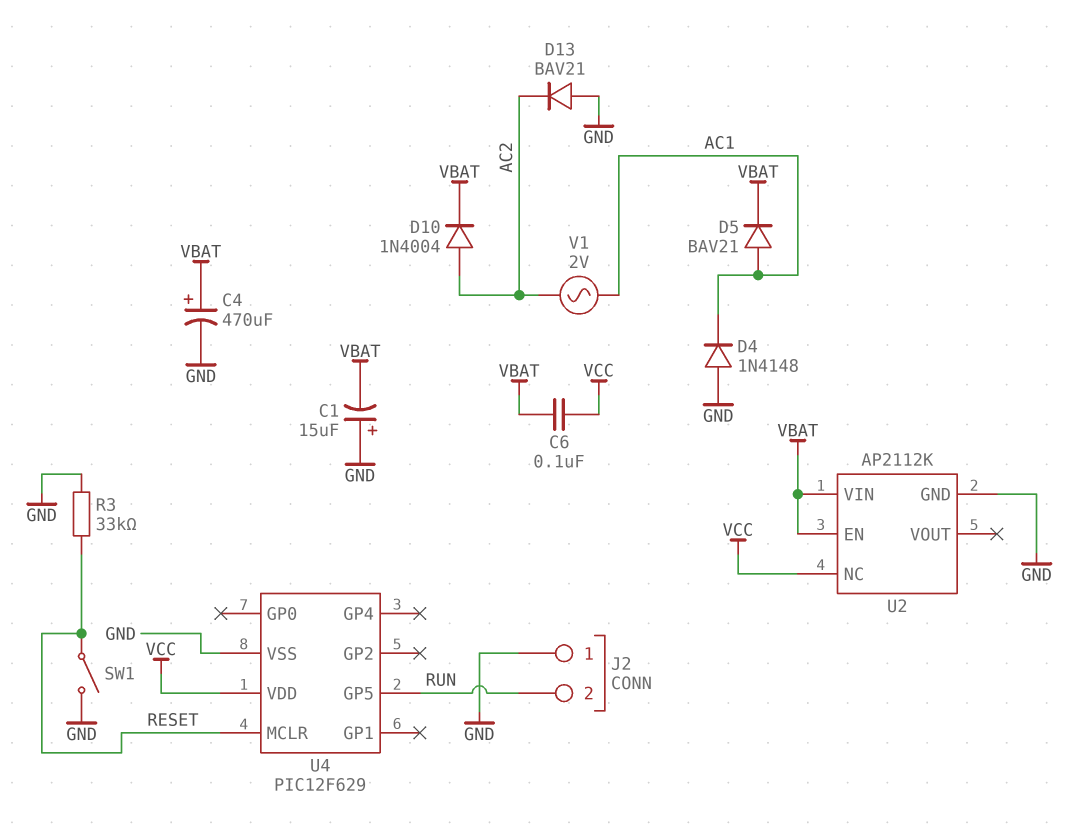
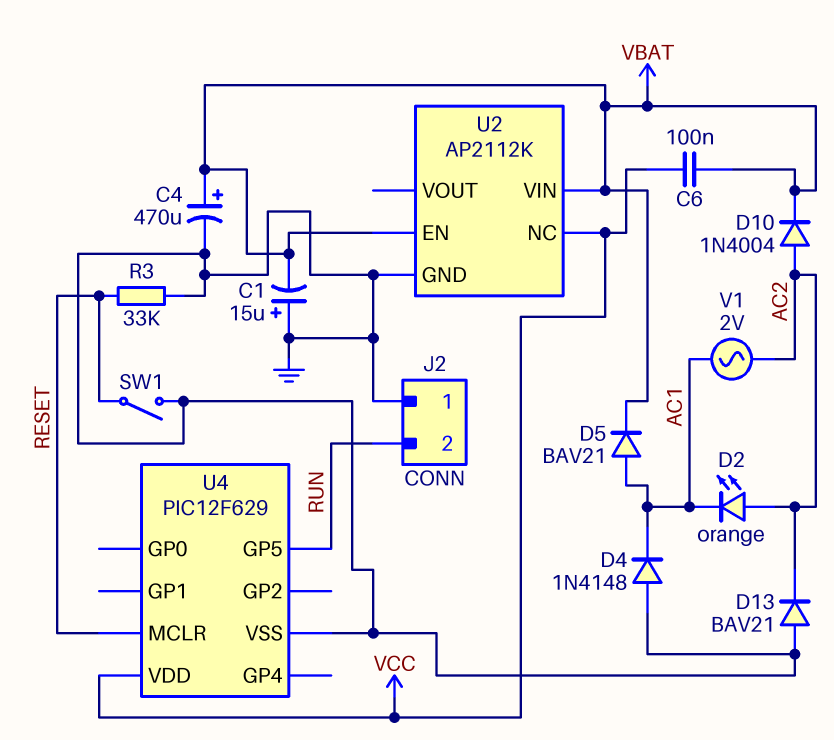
D2: none -> LED orange (A AC2, K AC1)

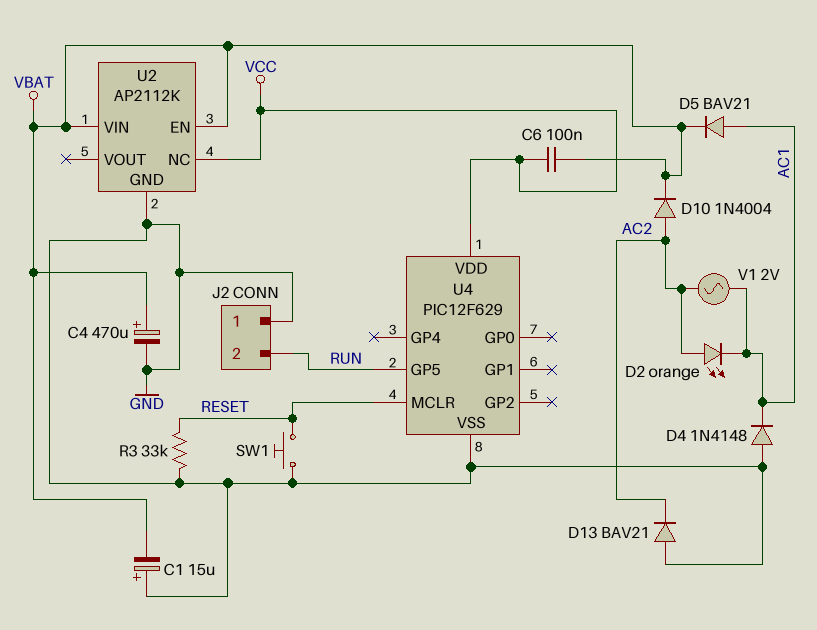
SW1: switch (GND, RESET) -> button (GND, RESET)

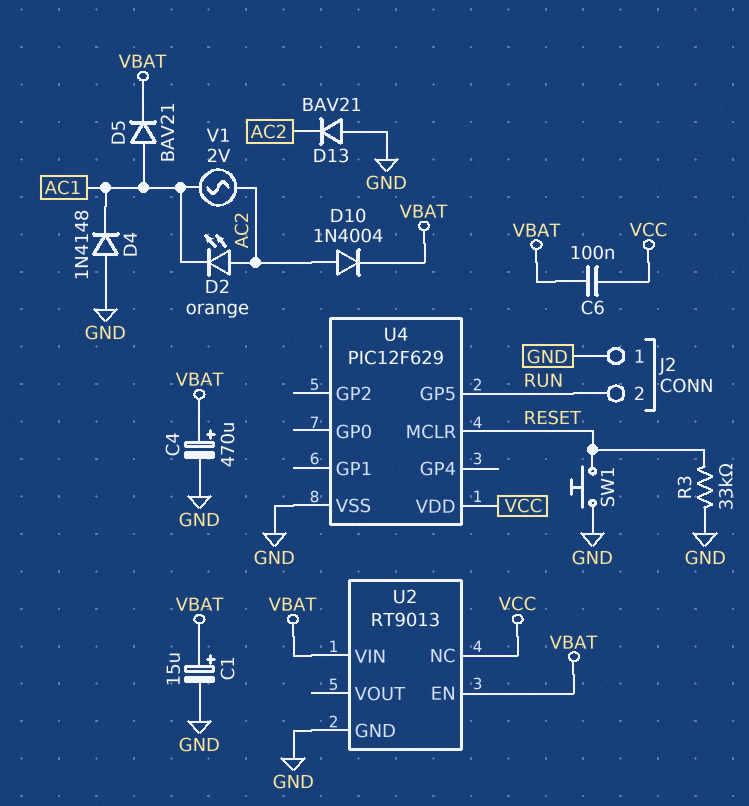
C1: 15uF (plus GND, minus VBAT) -> 15uF (plus VBAT, minus GND)
U2: AP2112K -> RT9013

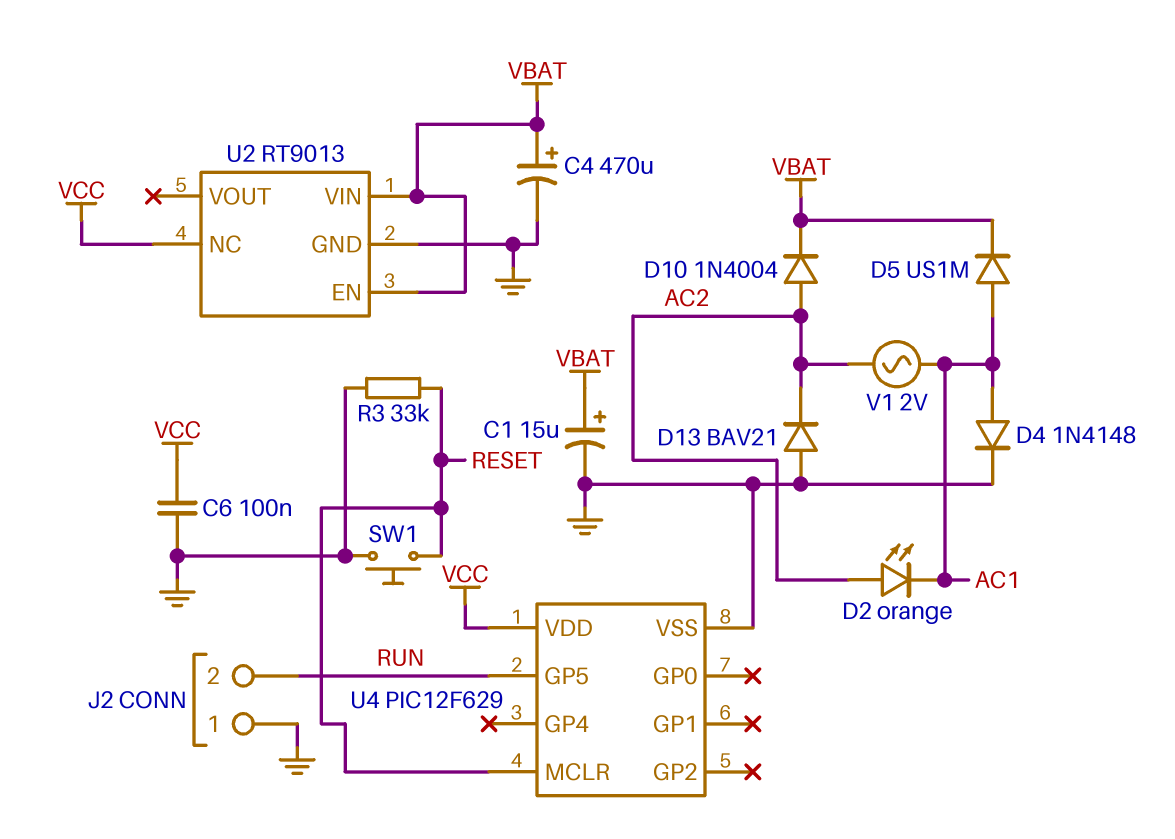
C6: 100nF (VBAT, VCC) -> 100nF (GND, VCC)
D4: diode 1N4148 (A GND, K AC1) -> diode 1N4148 (A AC1, K GND)
D5: diode BAV21 (A AC1, K VBAT) -> diode US1M (A AC1, K VBAT)

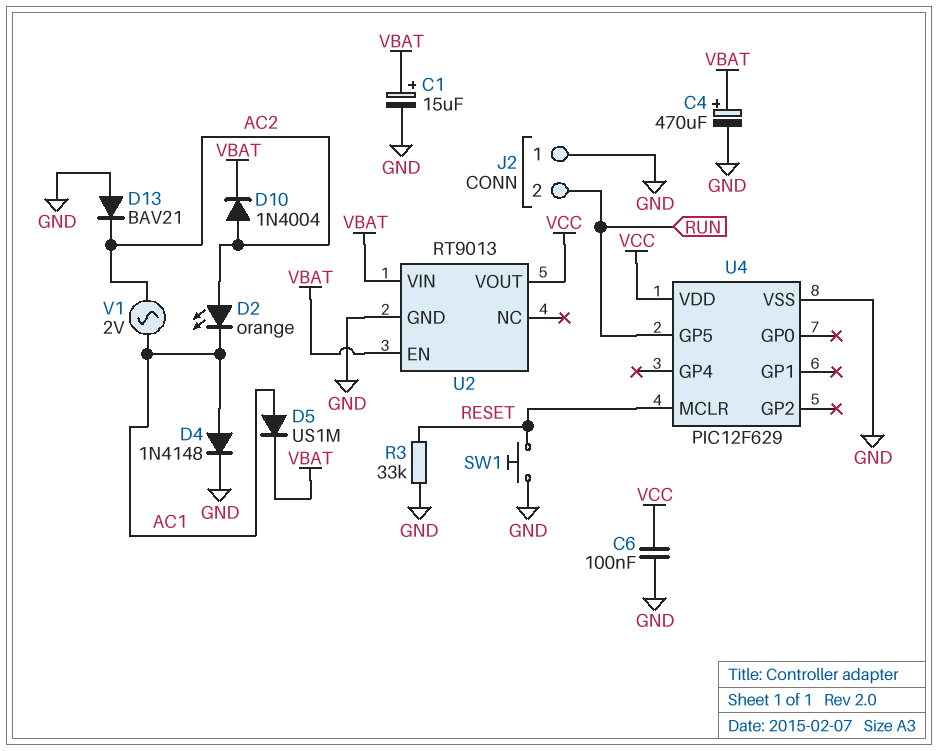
U2 pin NC: VCC -> none
U2 pin VOUT: none -> VCC

